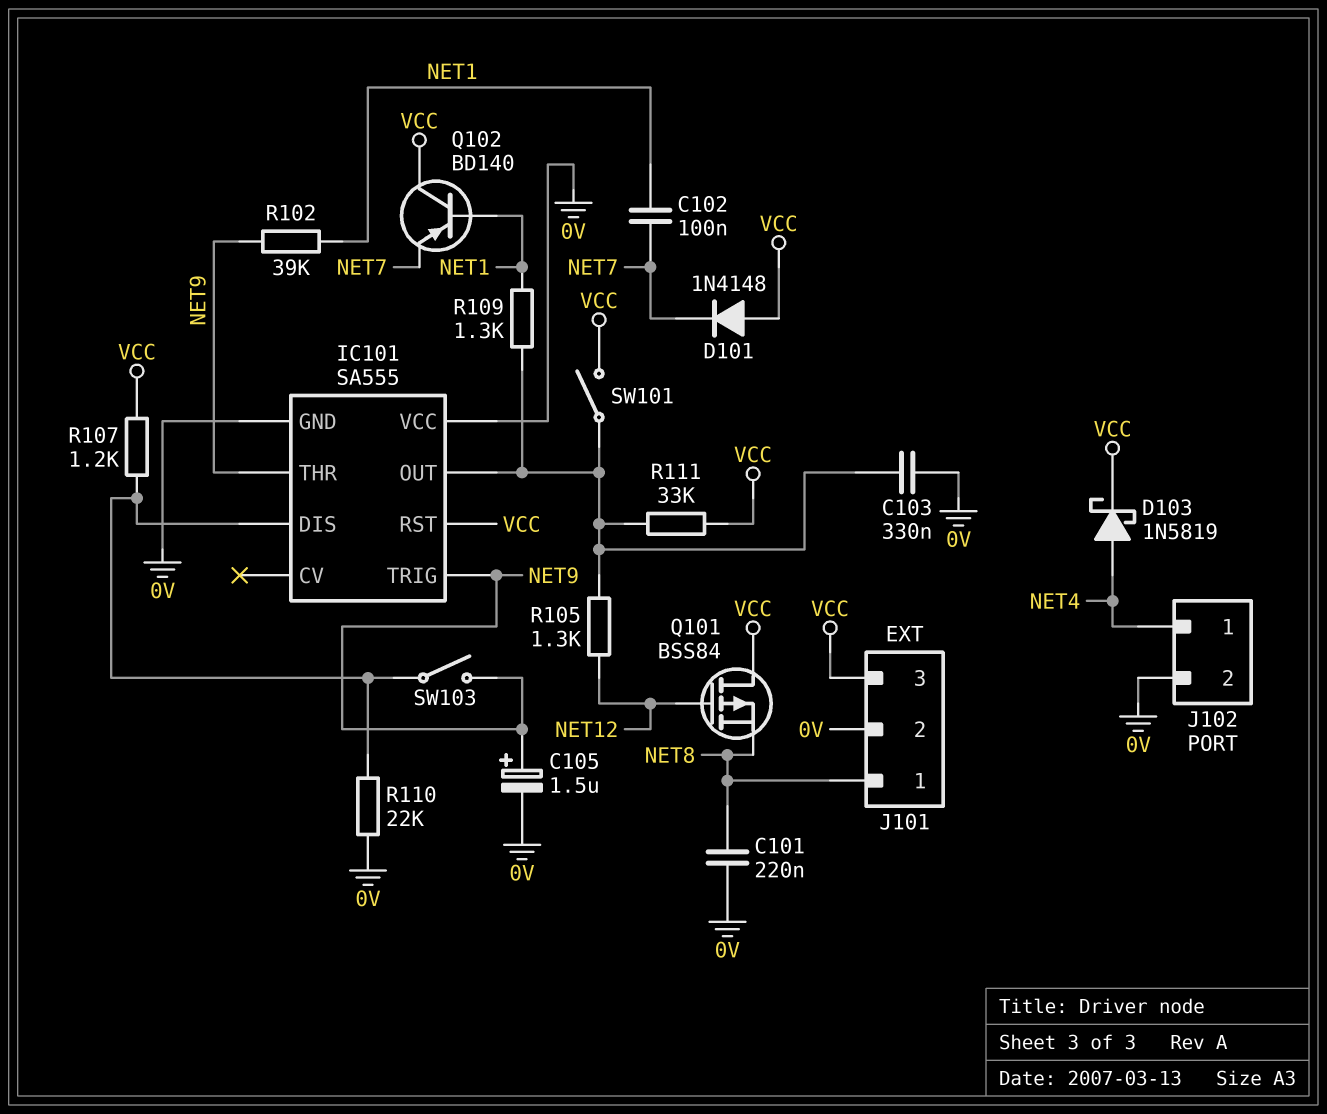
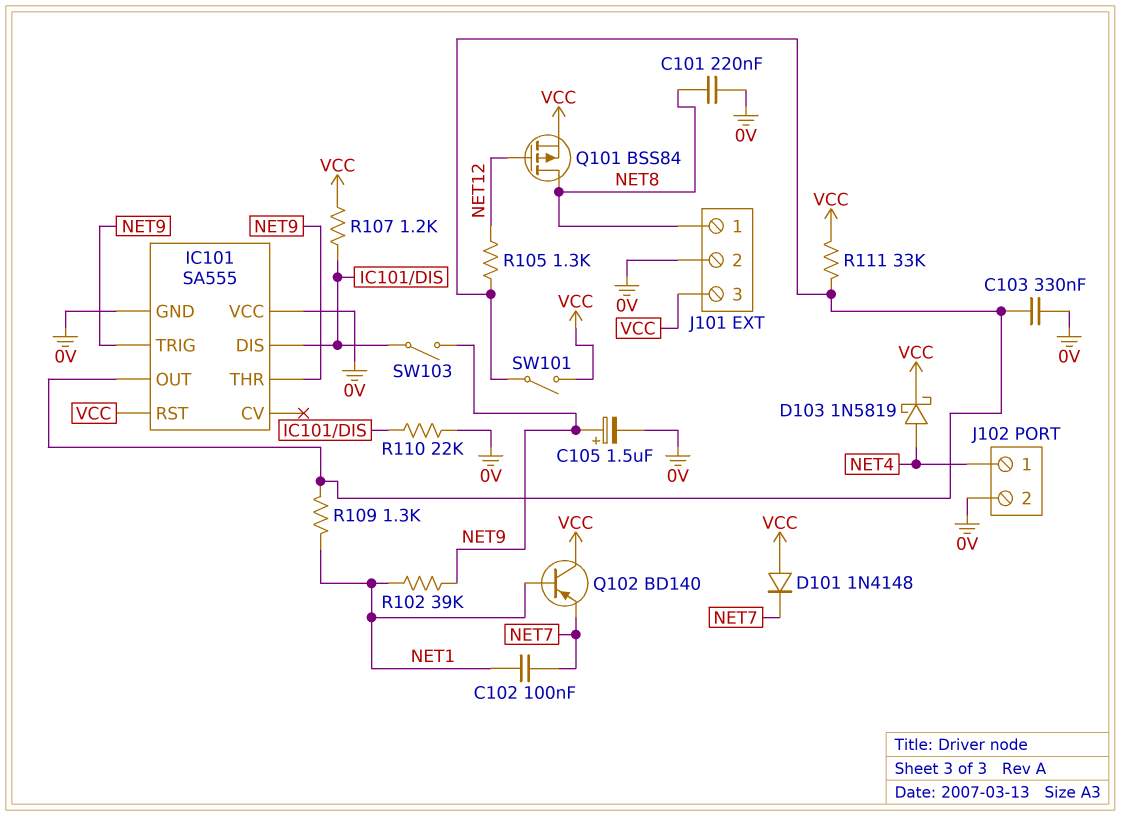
Q101: PMOS BSS84 (G NET12, D VCC, S NET8) -> PMOS BSS84 (G NET12, D NET8, S VCC)

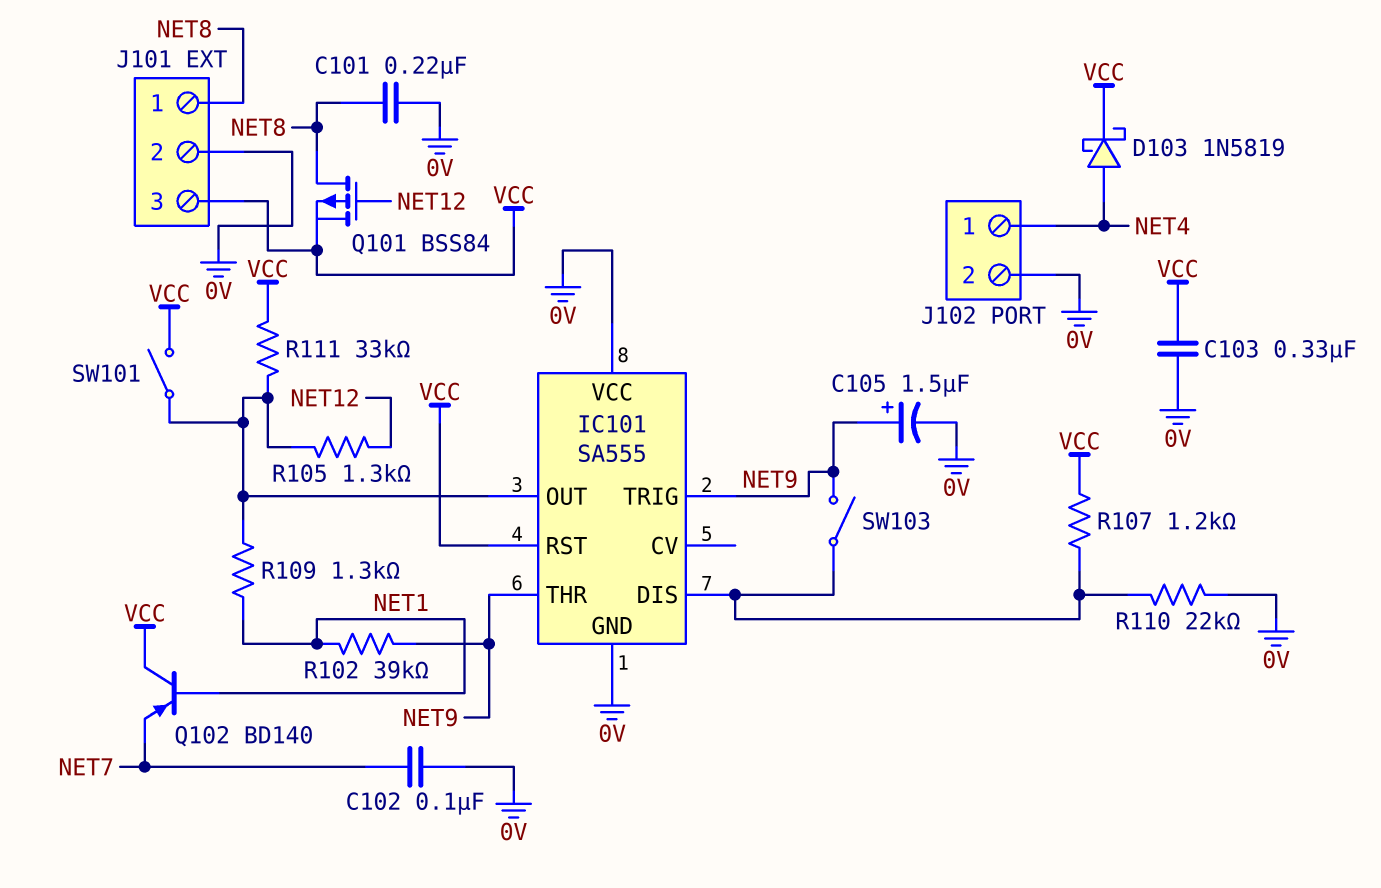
C102: 100nF (NET1, NET7) -> 100nF (0V, NET7)
C103: 330nF (0V, IC101/OUT) -> 330nF (0V, VCC)
D101: diode 1N4148 (A VCC, K NET7) -> none

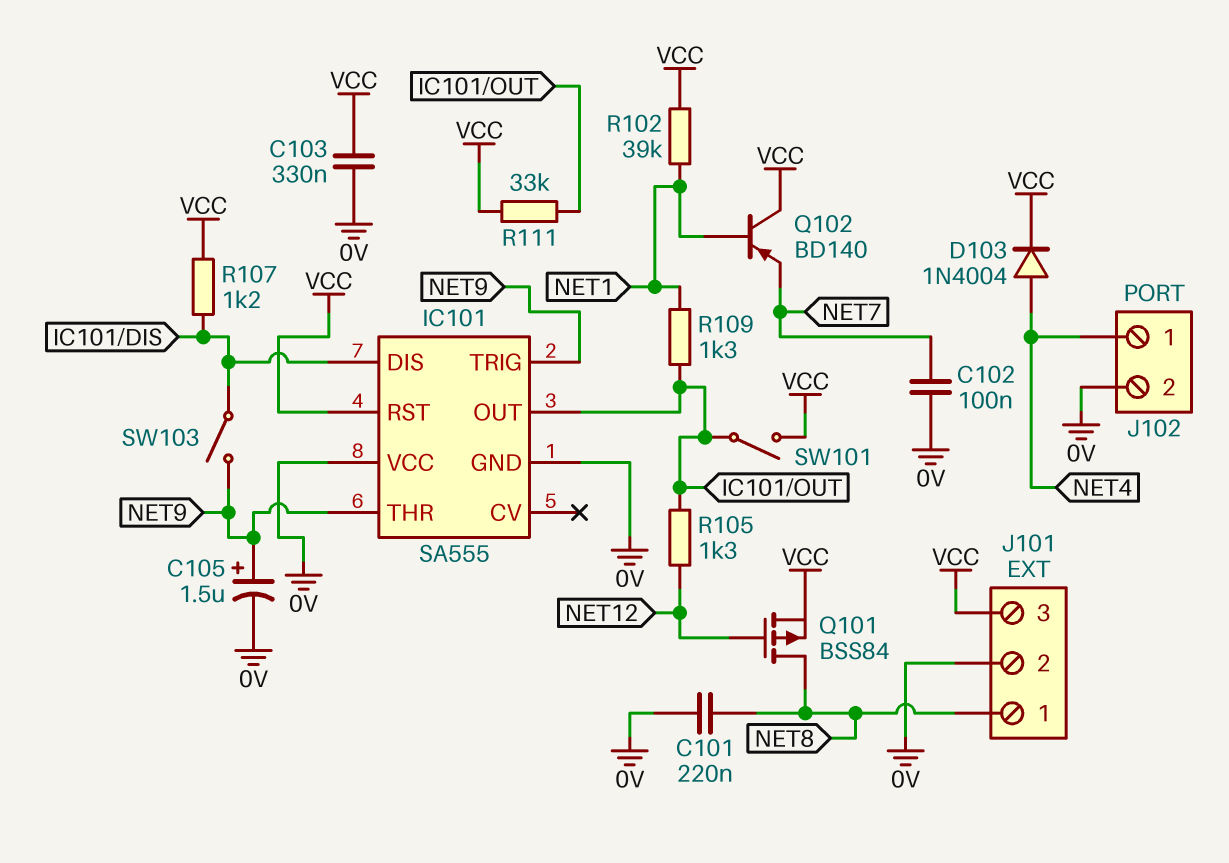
D103: schottky 1N5819 (A NET4, K VCC) -> diode 1N4004 (A NET4, K VCC)
R102: 39k (NET1, NET9) -> 39k (NET1, VCC)
R110: 22k (0V, IC101/DIS) -> none

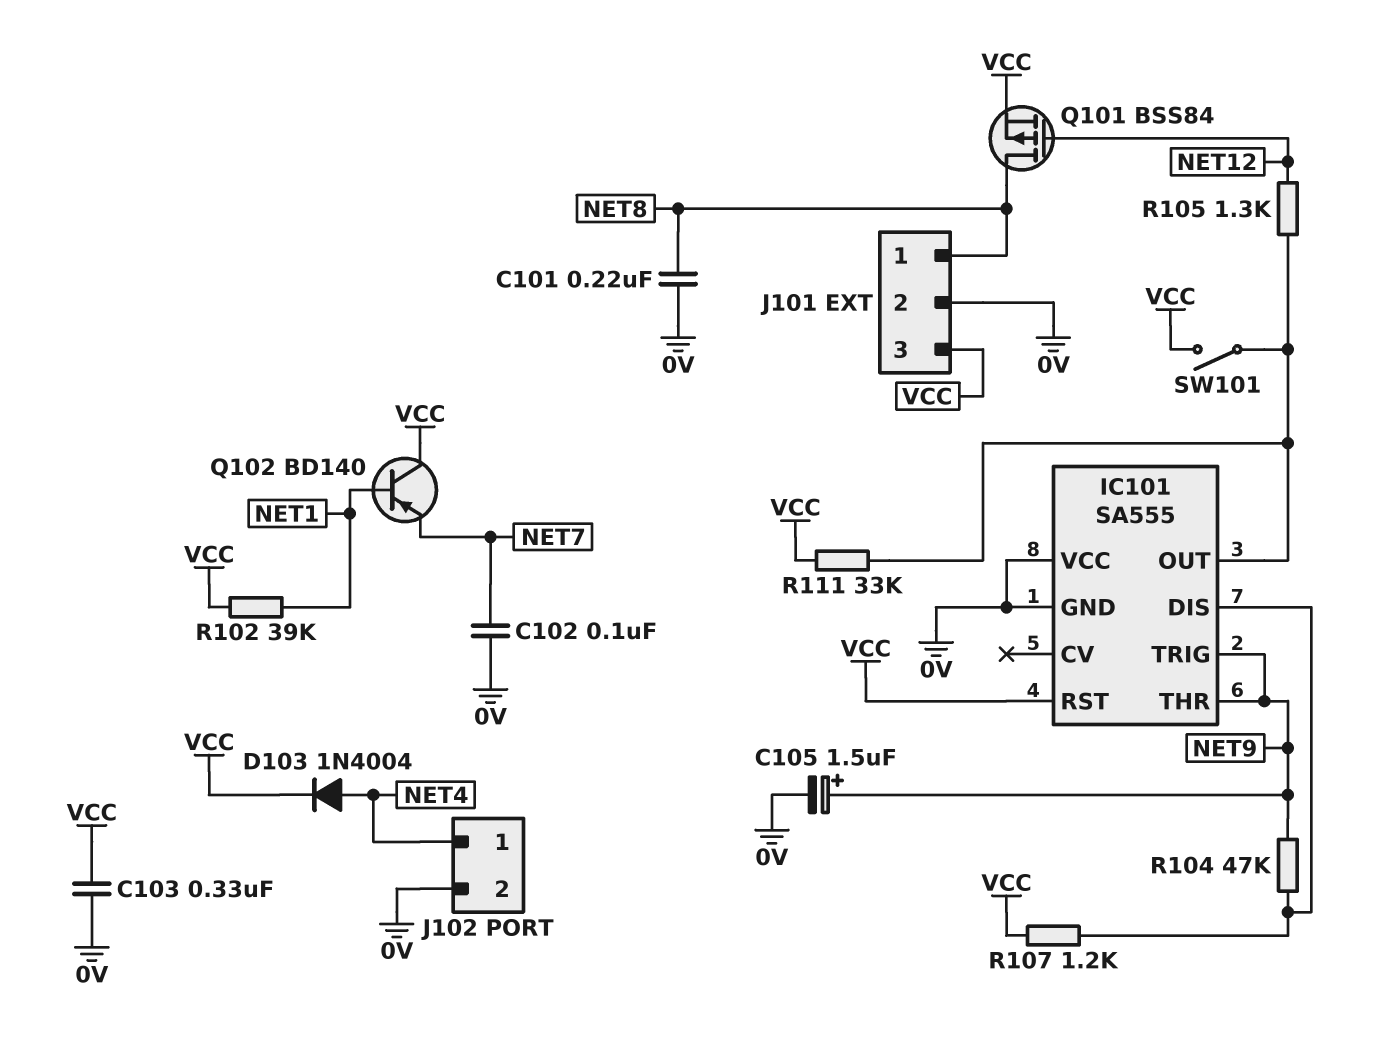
R104: none -> 47k (IC101/DIS, NET9)
R109: 1.3k (IC101/OUT, NET1) -> none
SW103: switch (IC101/DIS, NET9) -> none

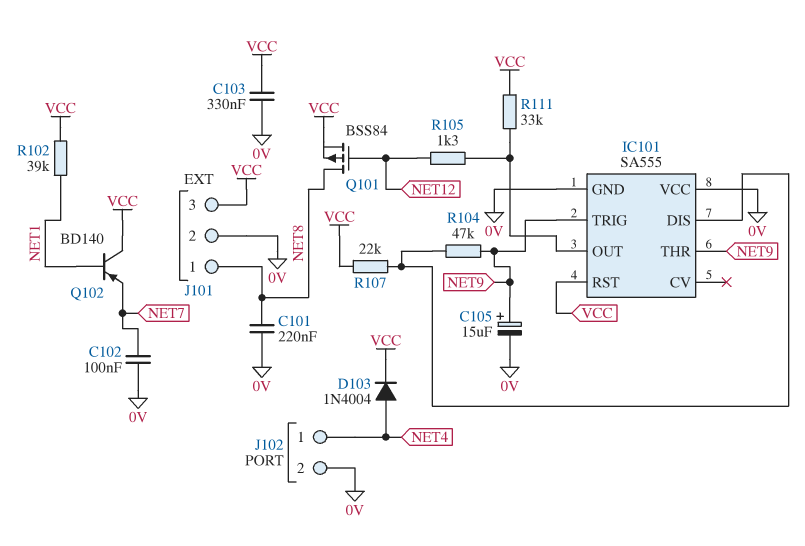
C105: 1.5uF (plus NET9, minus 0V) -> 15uF (plus NET9, minus 0V)
R107: 1.2k (IC101/DIS, VCC) -> 22k (IC101/DIS, VCC)
SW101: switch (IC101/OUT, VCC) -> none

